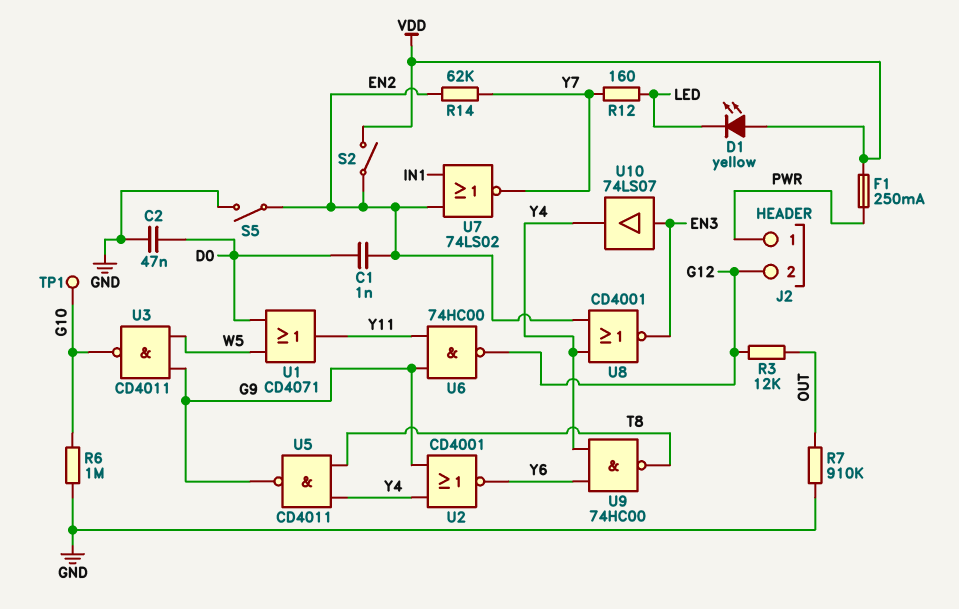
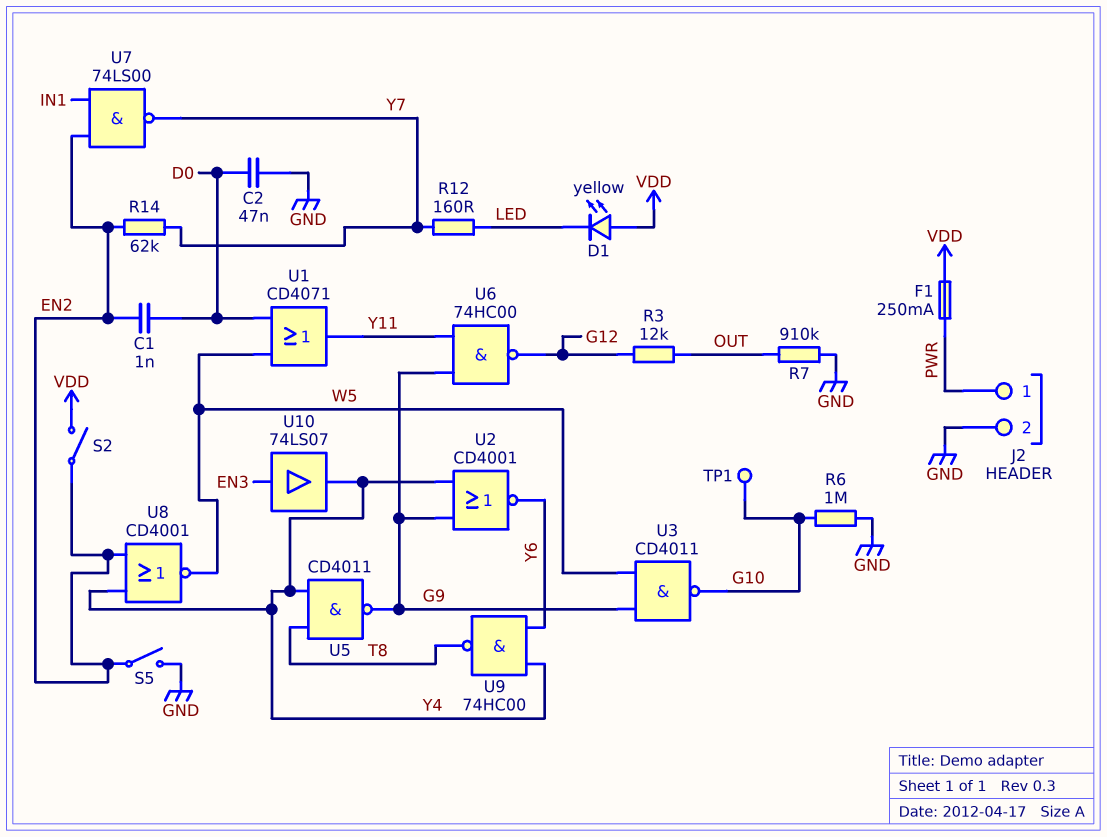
J2 pin 2: G12 -> GND
U7: NOR 74LS02 (in EN2, in IN1, out Y7) -> NAND 74LS00 (in EN2, in IN1, out Y7)
U8: NOR CD4001 (in EN2, in Y4, out EN3) -> NOR CD4001 (in EN2, in Y4, out W5)

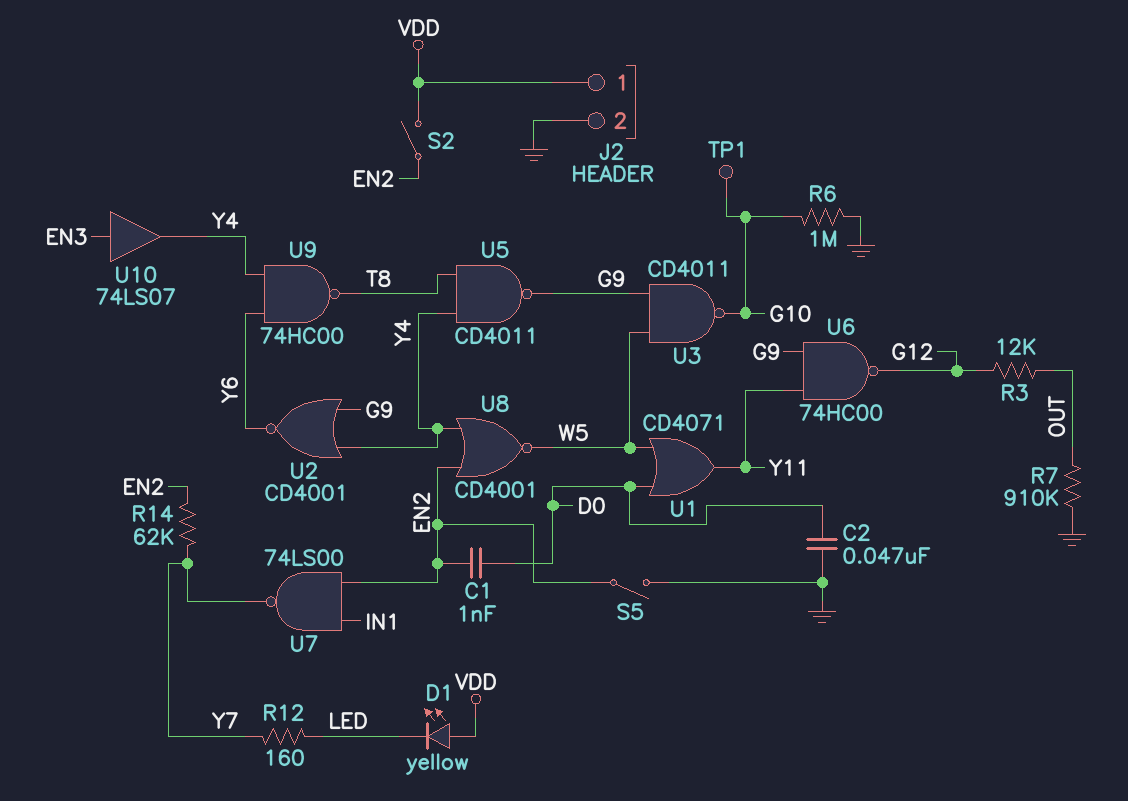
F1: 250mA (PWR, VDD) -> none
J2 pin 1: PWR -> VDD

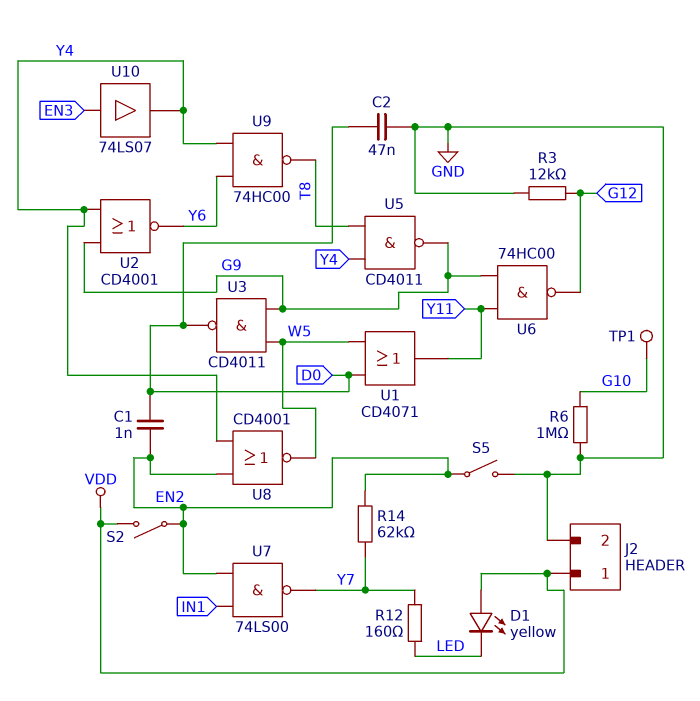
R3: 12k (G12, OUT) -> 12k (G12, GND)
R7: 910k (GND, OUT) -> none
U3: NAND CD4011 (in G9, in W5, out G10) -> NAND CD4011 (in G9, in W5, out D0)

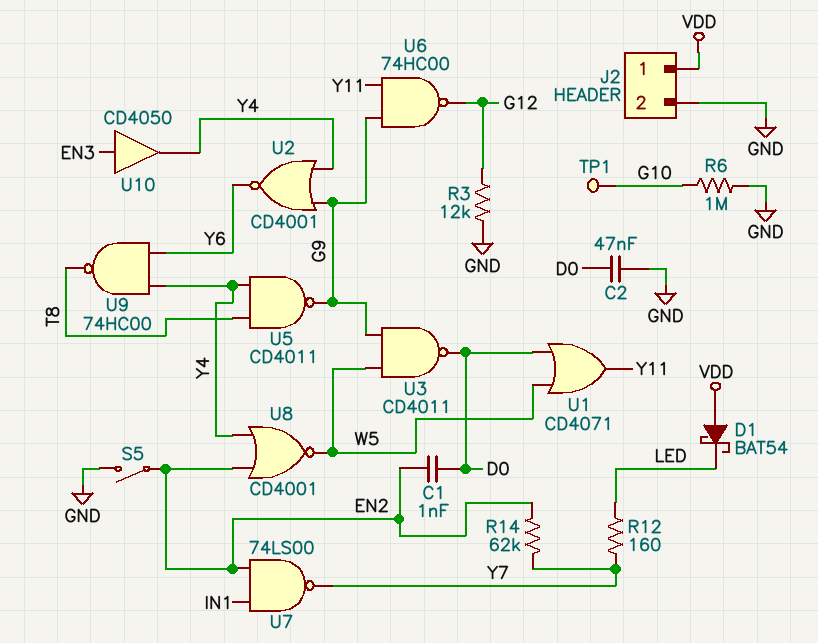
D1: LED yellow (A VDD, K LED) -> schottky BAT54 (A VDD, K LED)
S2: switch (EN2, VDD) -> none
U10: buffer 74LS07 (in EN3, out Y4) -> buffer CD4050 (in EN3, out Y4)

